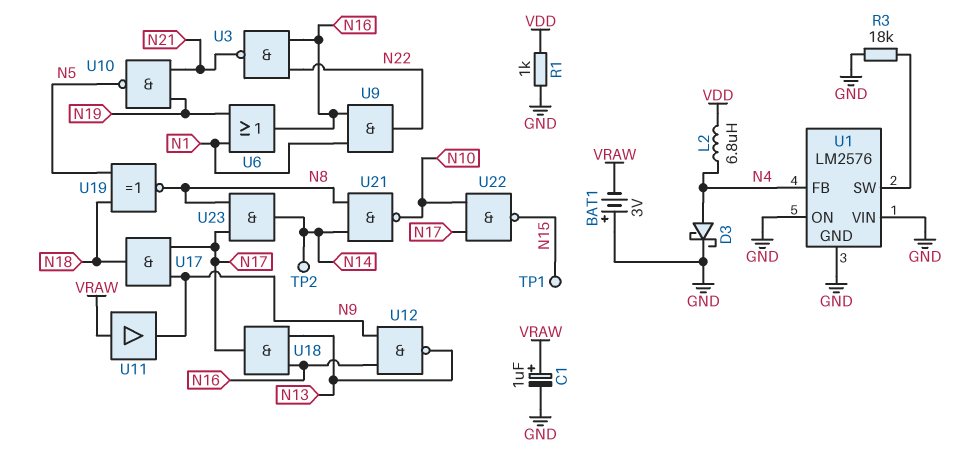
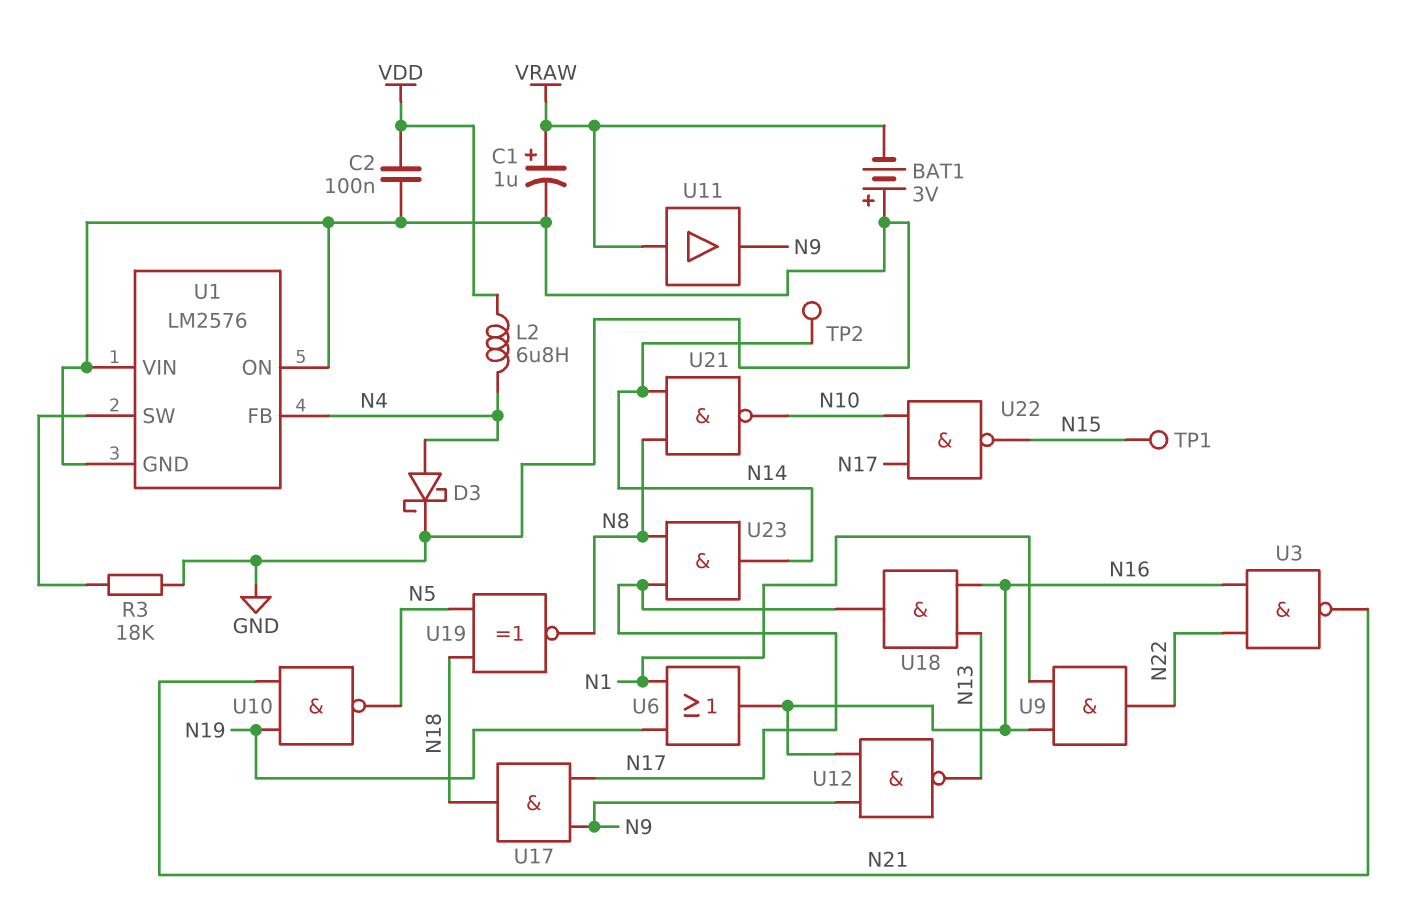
C2: none -> 100nF (GND, VDD)
R1: 1k (GND, VDD) -> none

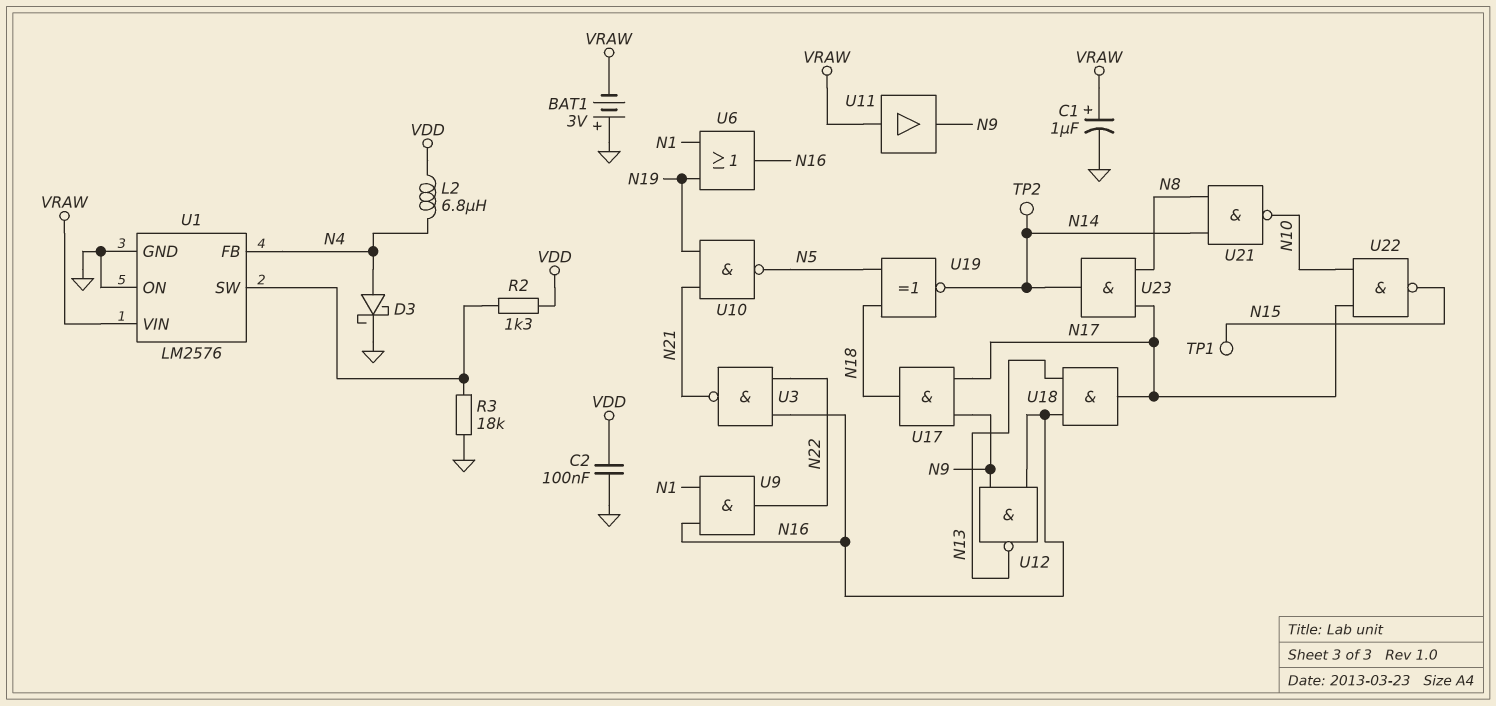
R2: none -> 1.3k (U1/SW, VDD)
U1 pin VIN: GND -> VRAW
U19: XNOR (in N5, in N18, out N8) -> XNOR (in N5, in N18, out N14)

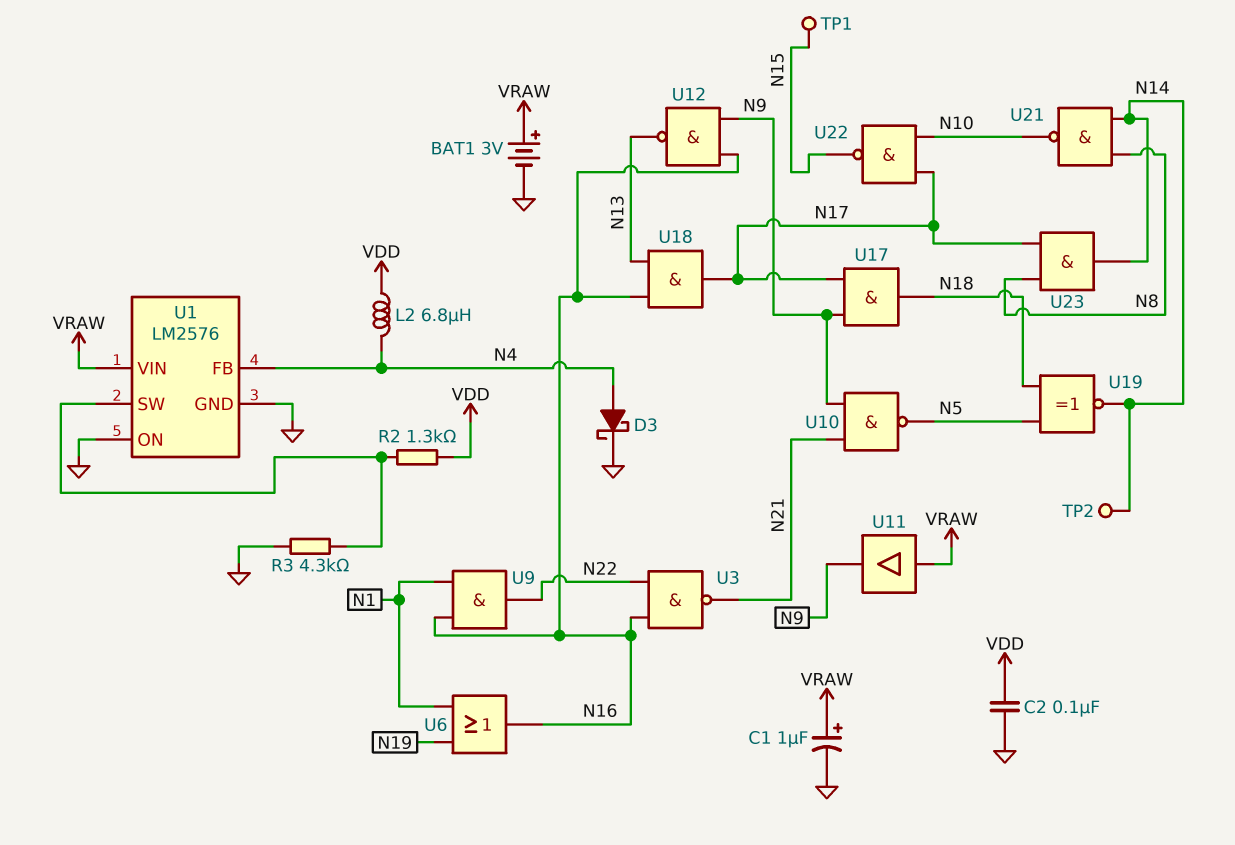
BAT1: 3V (plus GND, minus VRAW) -> 3V (plus VRAW, minus GND)
R3: 18k (GND, U1/SW) -> 4.3k (GND, U1/SW)
U10: NAND (in N19, in N21, out N5) -> NAND (in N9, in N21, out N5)

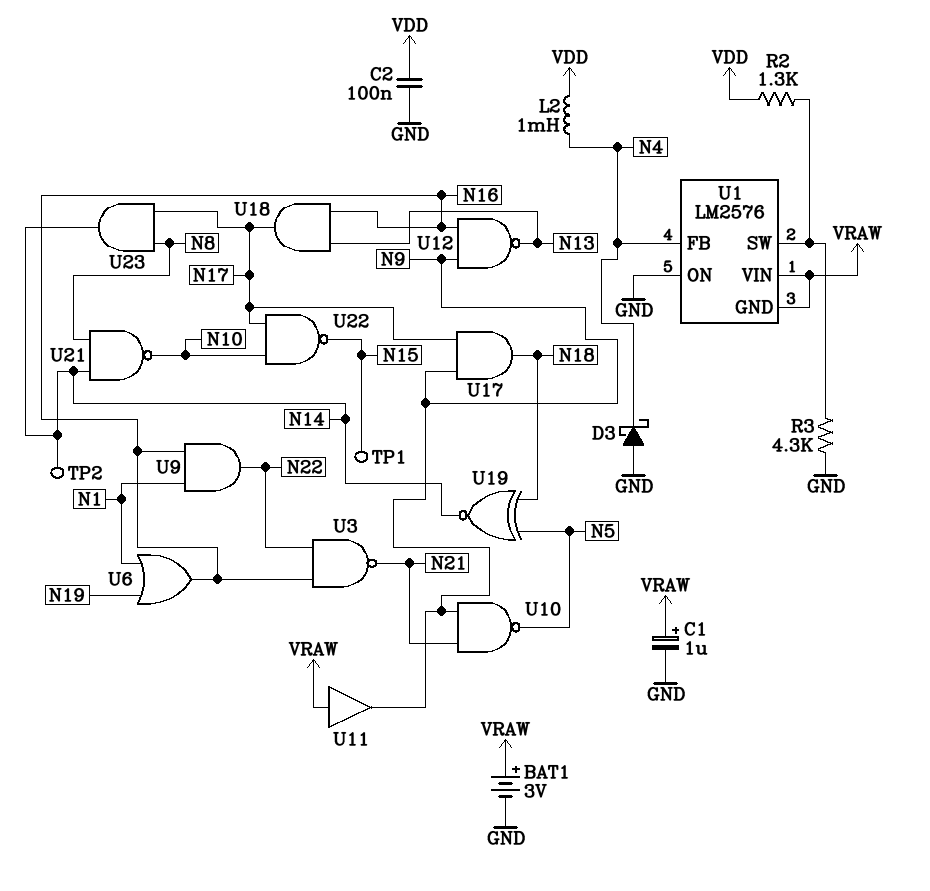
D3: schottky (A N4, K GND) -> schottky (A GND, K N4)
L2: 6.8uH (N4, VDD) -> 1mH (N4, VDD)
U1 pin GND: GND -> VRAW

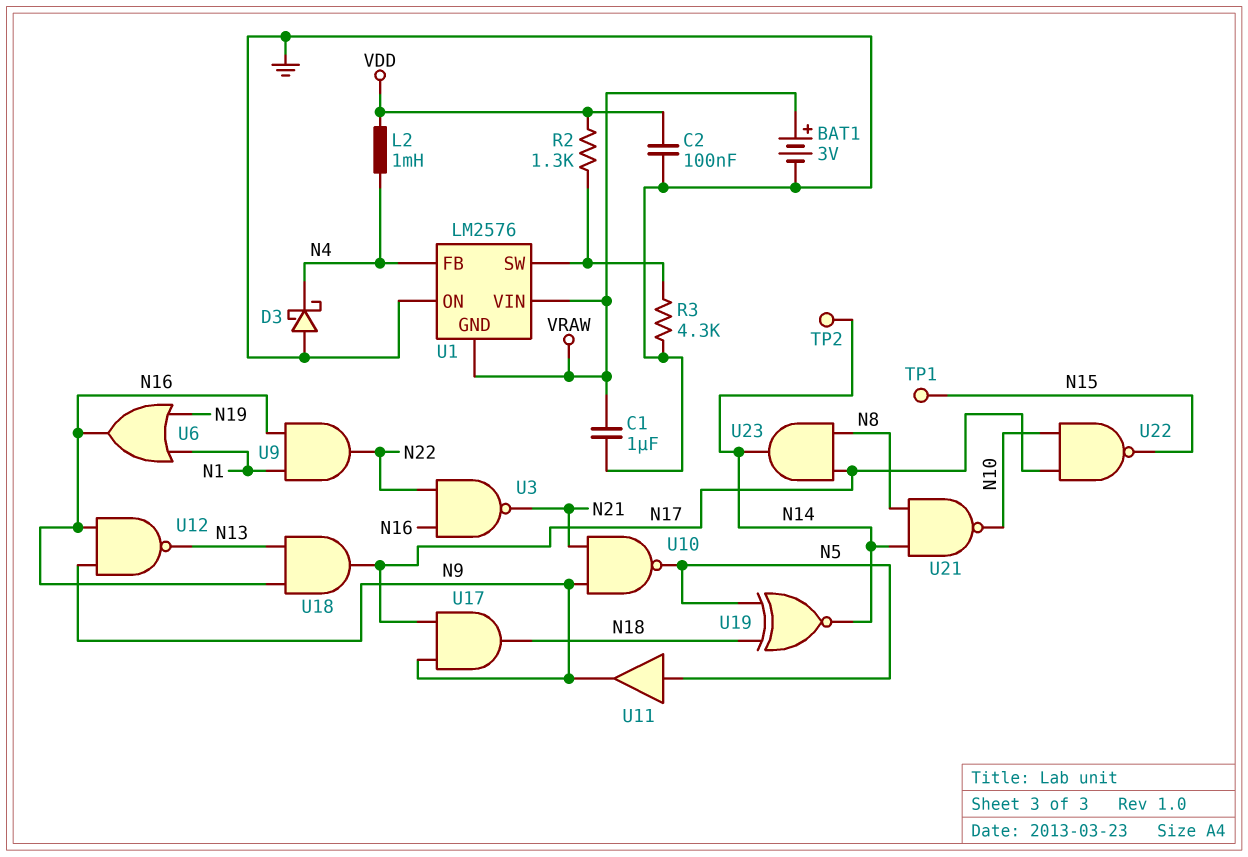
C1: 1uF (plus VRAW, minus GND) -> 1uF (GND, VRAW)
U11: buffer (in VRAW, out N9) -> buffer (in N5, out N9)

